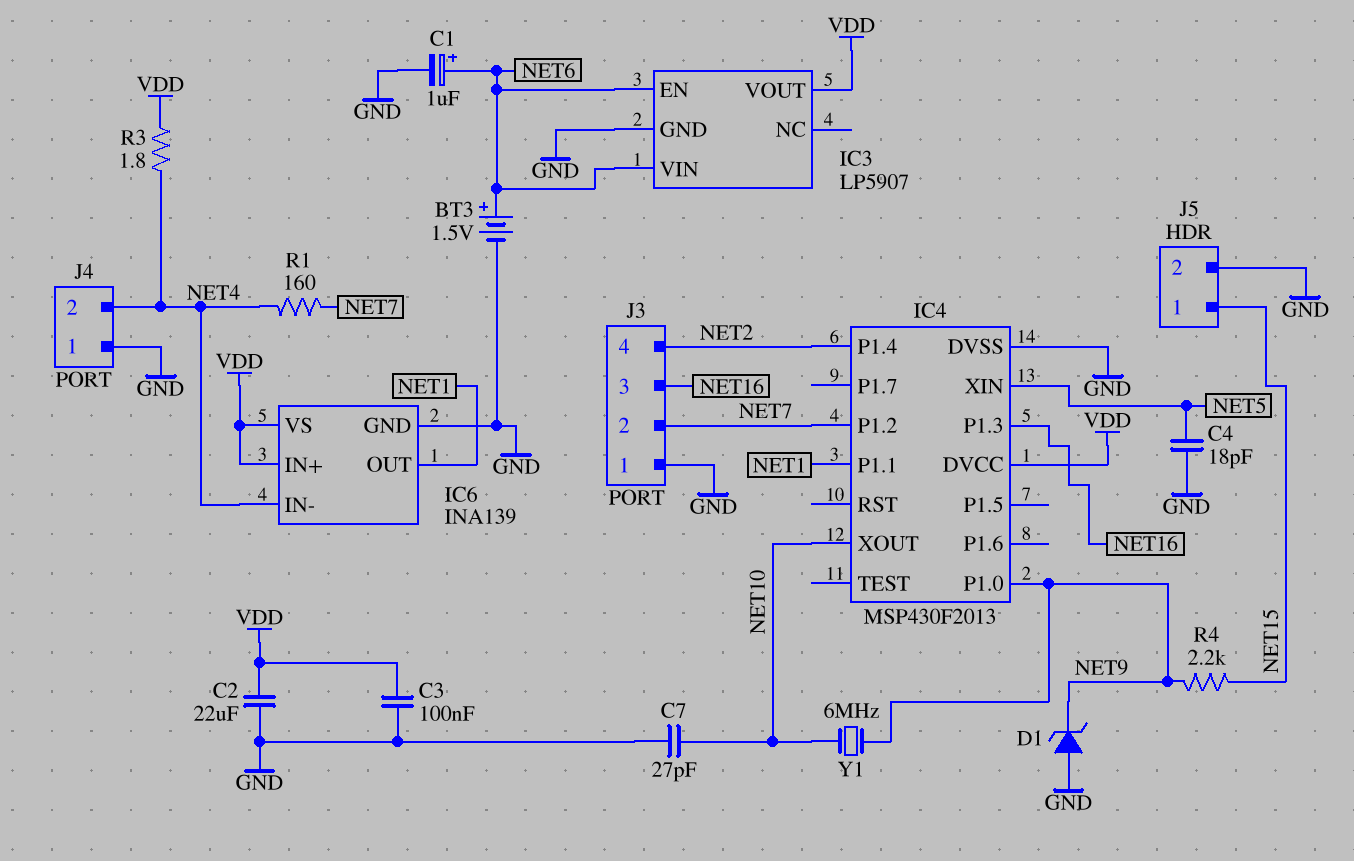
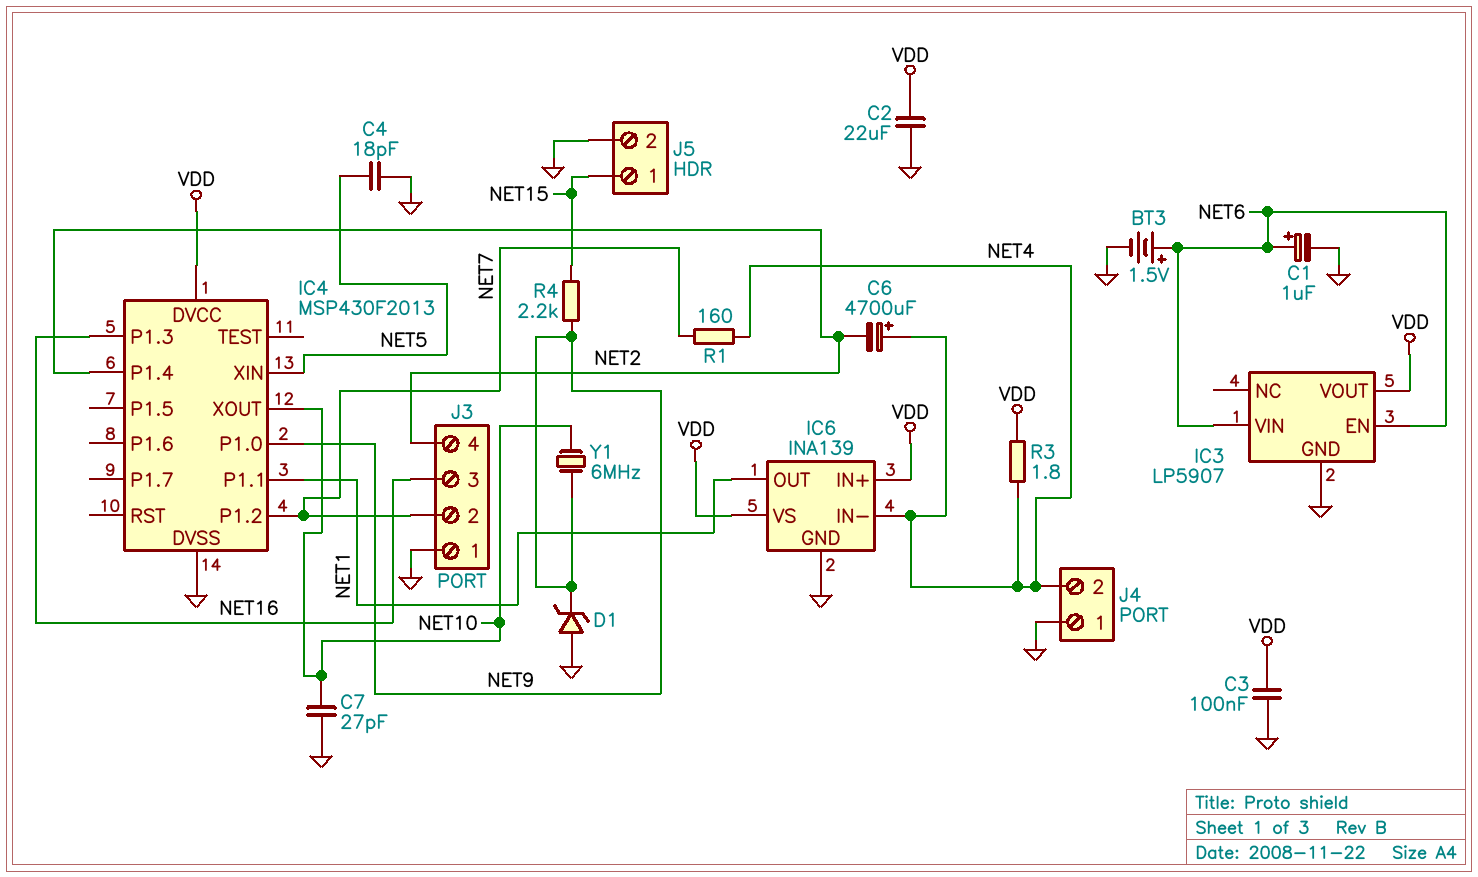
C6: none -> 4700uF (plus NET4, minus NET2)

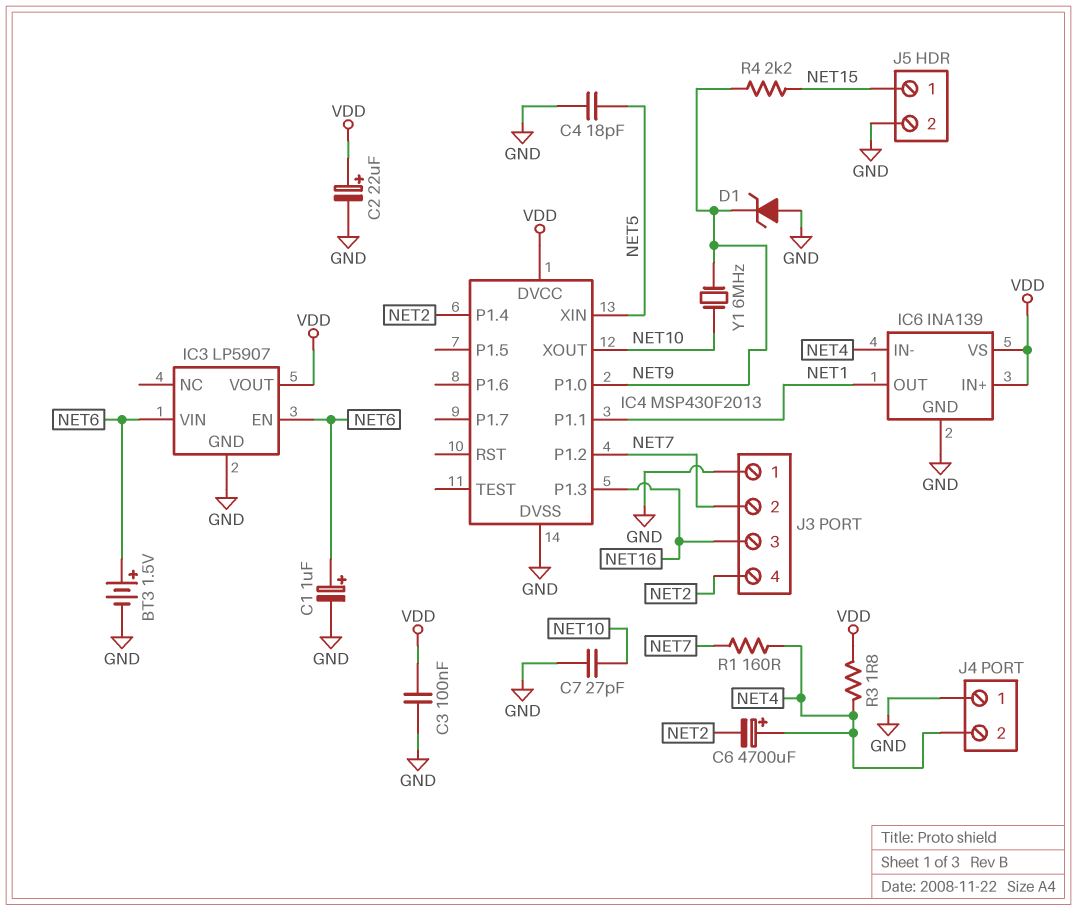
C2: 22uF (GND, VDD) -> 22uF (plus VDD, minus GND)

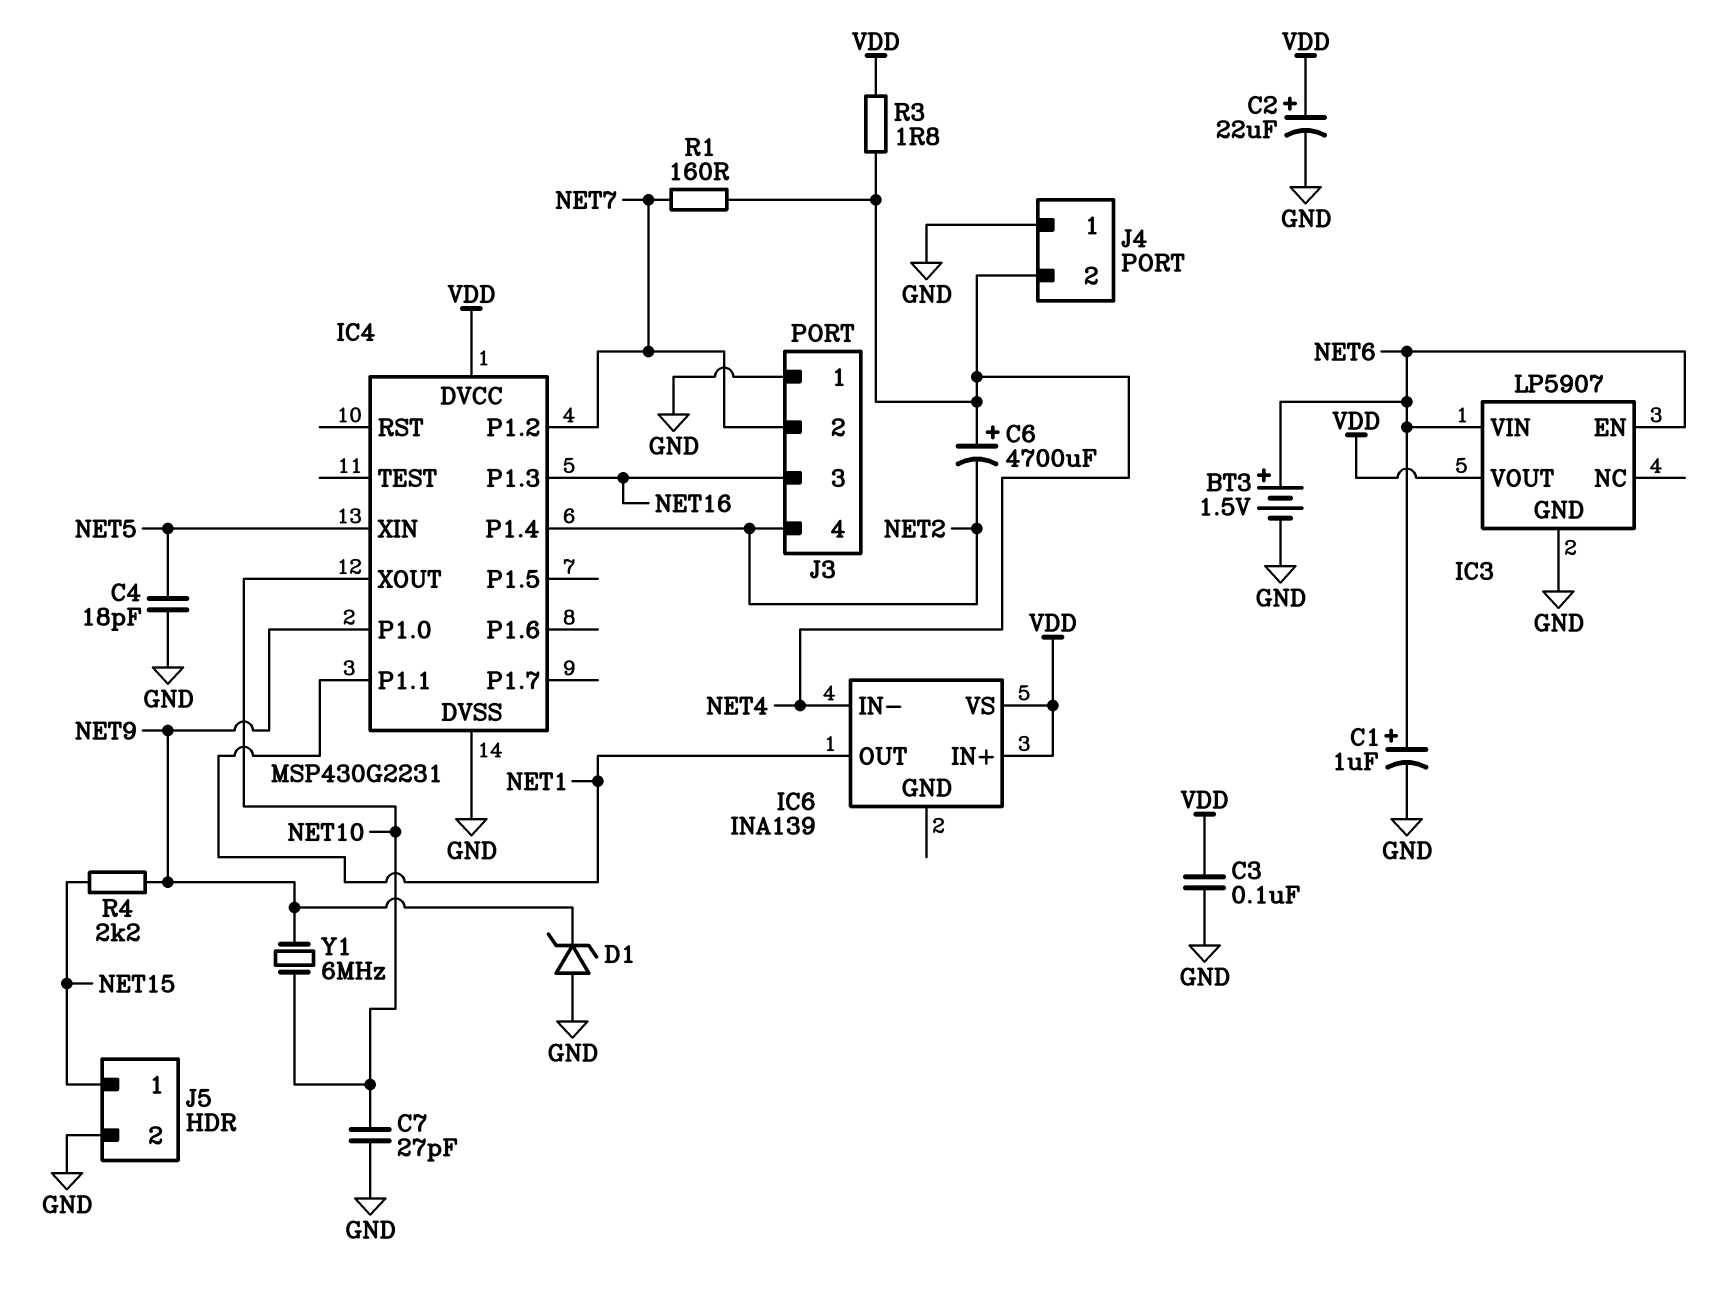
IC4: MSP430F2013 -> MSP430G2231
IC6 pin GND: GND -> none

